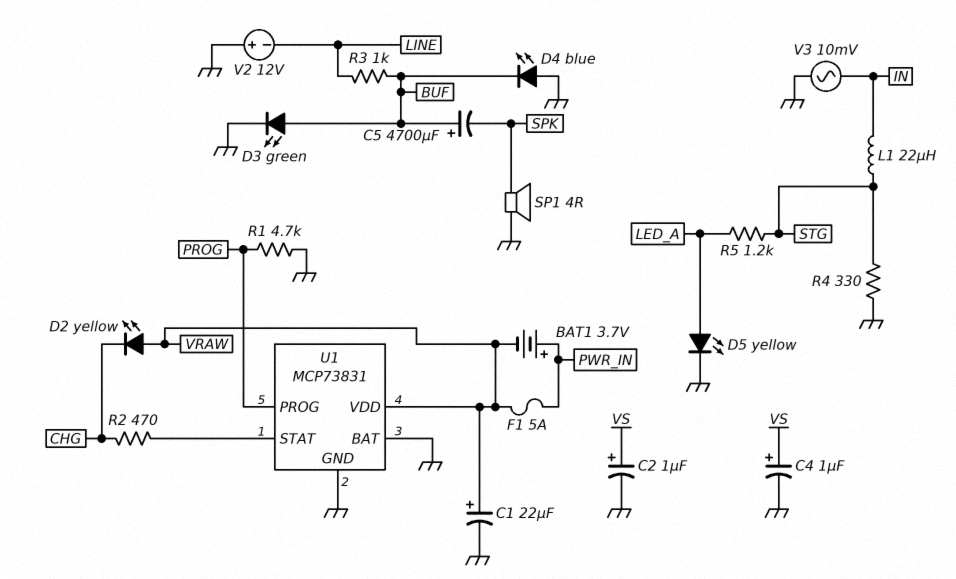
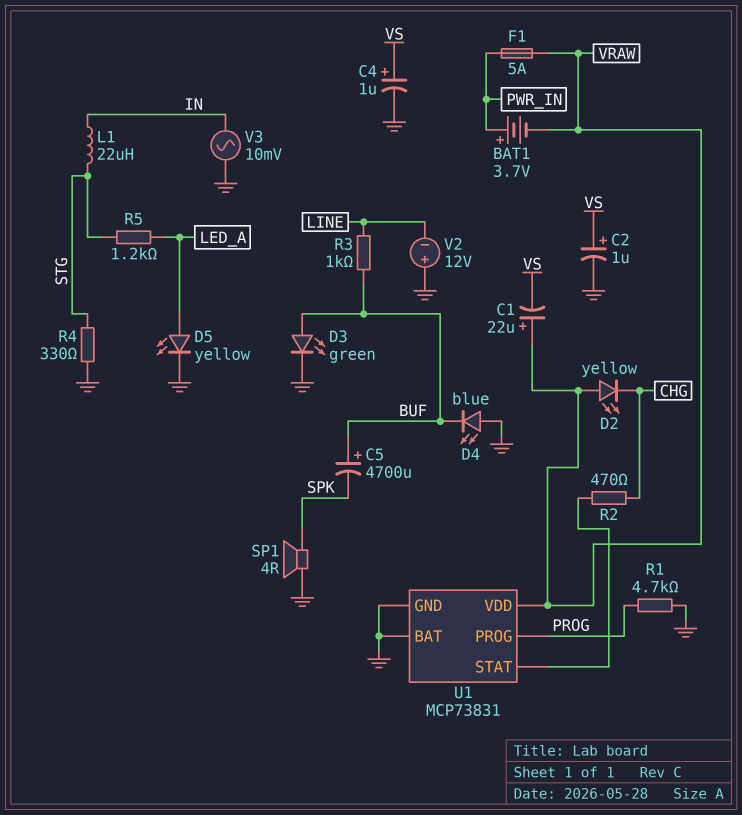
C1: 22uF (plus VRAW, minus GND) -> 22uF (plus VRAW, minus VS)

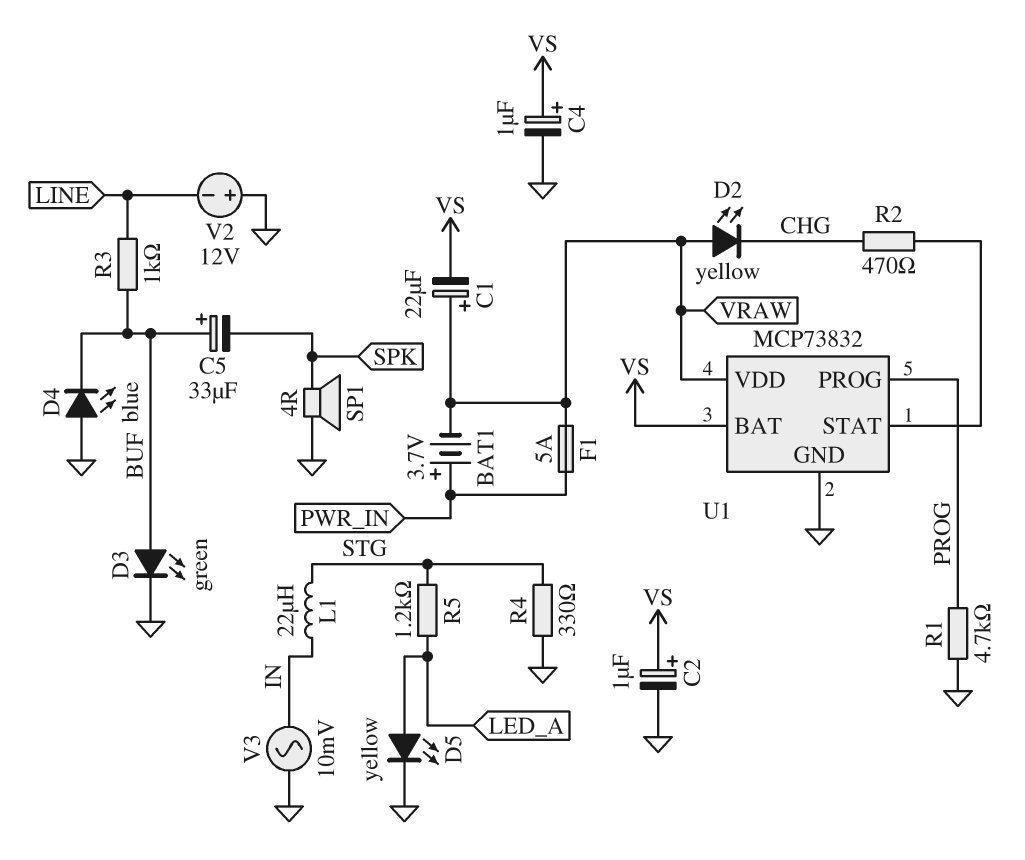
C5: 4700uF (plus BUF, minus SPK) -> 33uF (plus BUF, minus SPK)
U1: MCP73831 -> MCP73832
U1 pin BAT: GND -> VS

